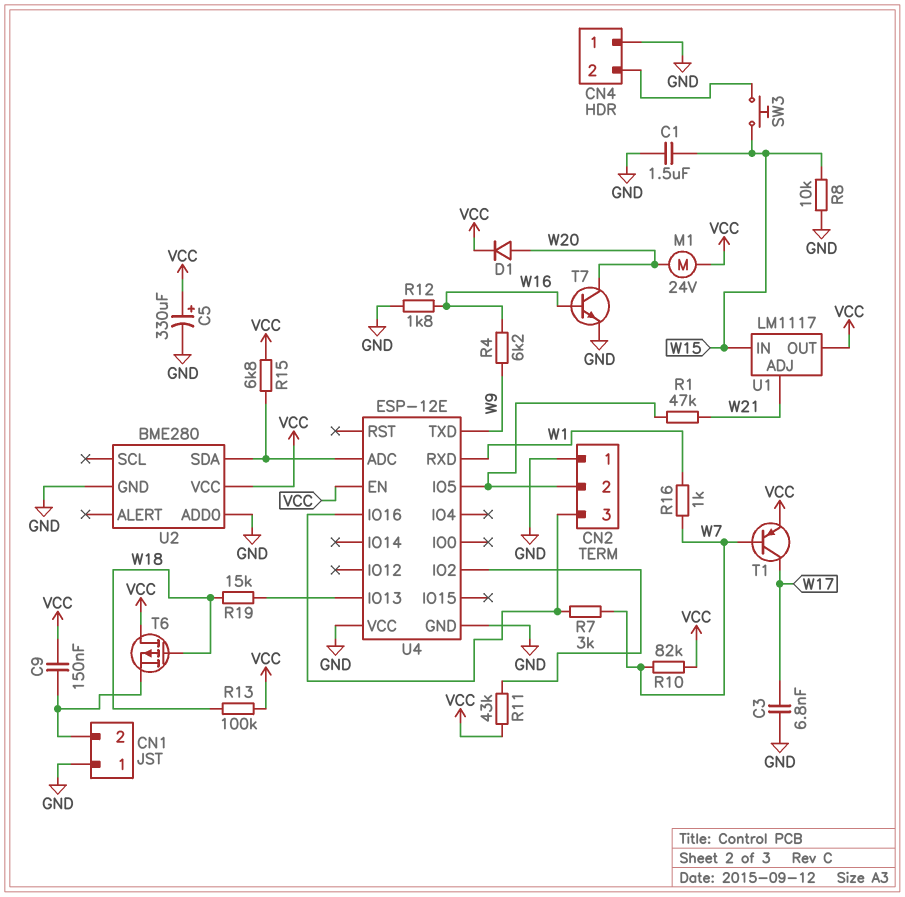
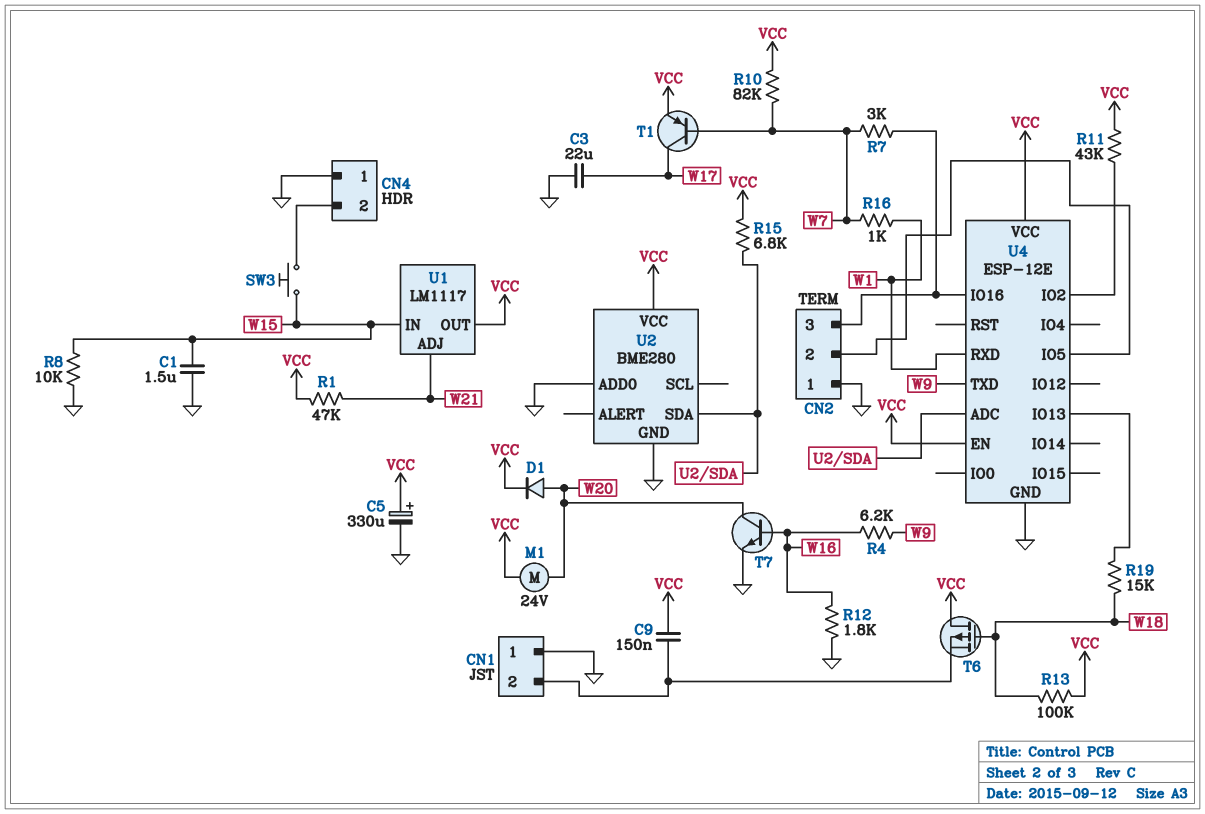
C3: 6.8nF (GND, W17) -> 22uF (GND, W17)
R1: 47k (CN2/2, W21) -> 47k (VCC, W21)
U4 pin VCC: GND -> VCC

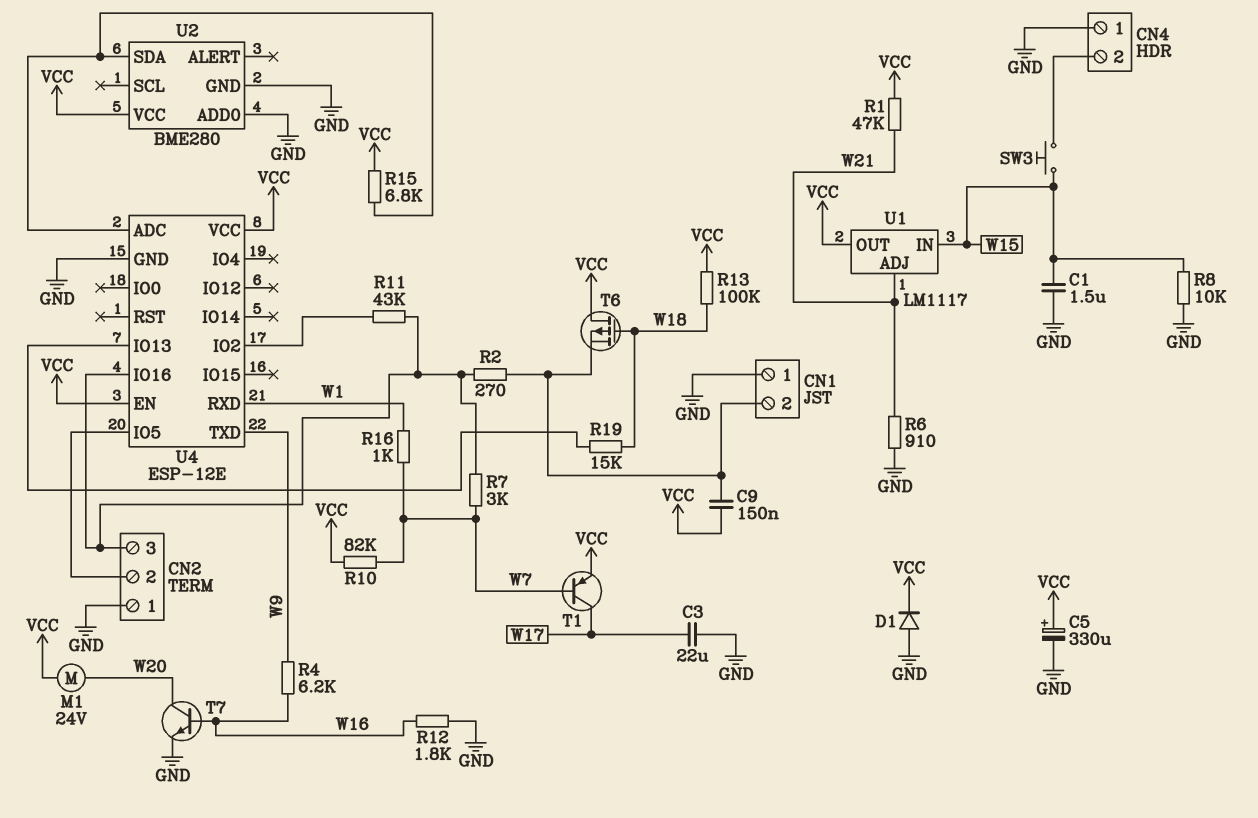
D1: diode (A W20, K VCC) -> diode (A GND, K VCC)
R2: none -> 270 (CN1/2, CN2/3)
R6: none -> 910 (GND, W21)
R11: 43k (U4/IO2, VCC) -> 43k (CN2/3, U4/IO2)

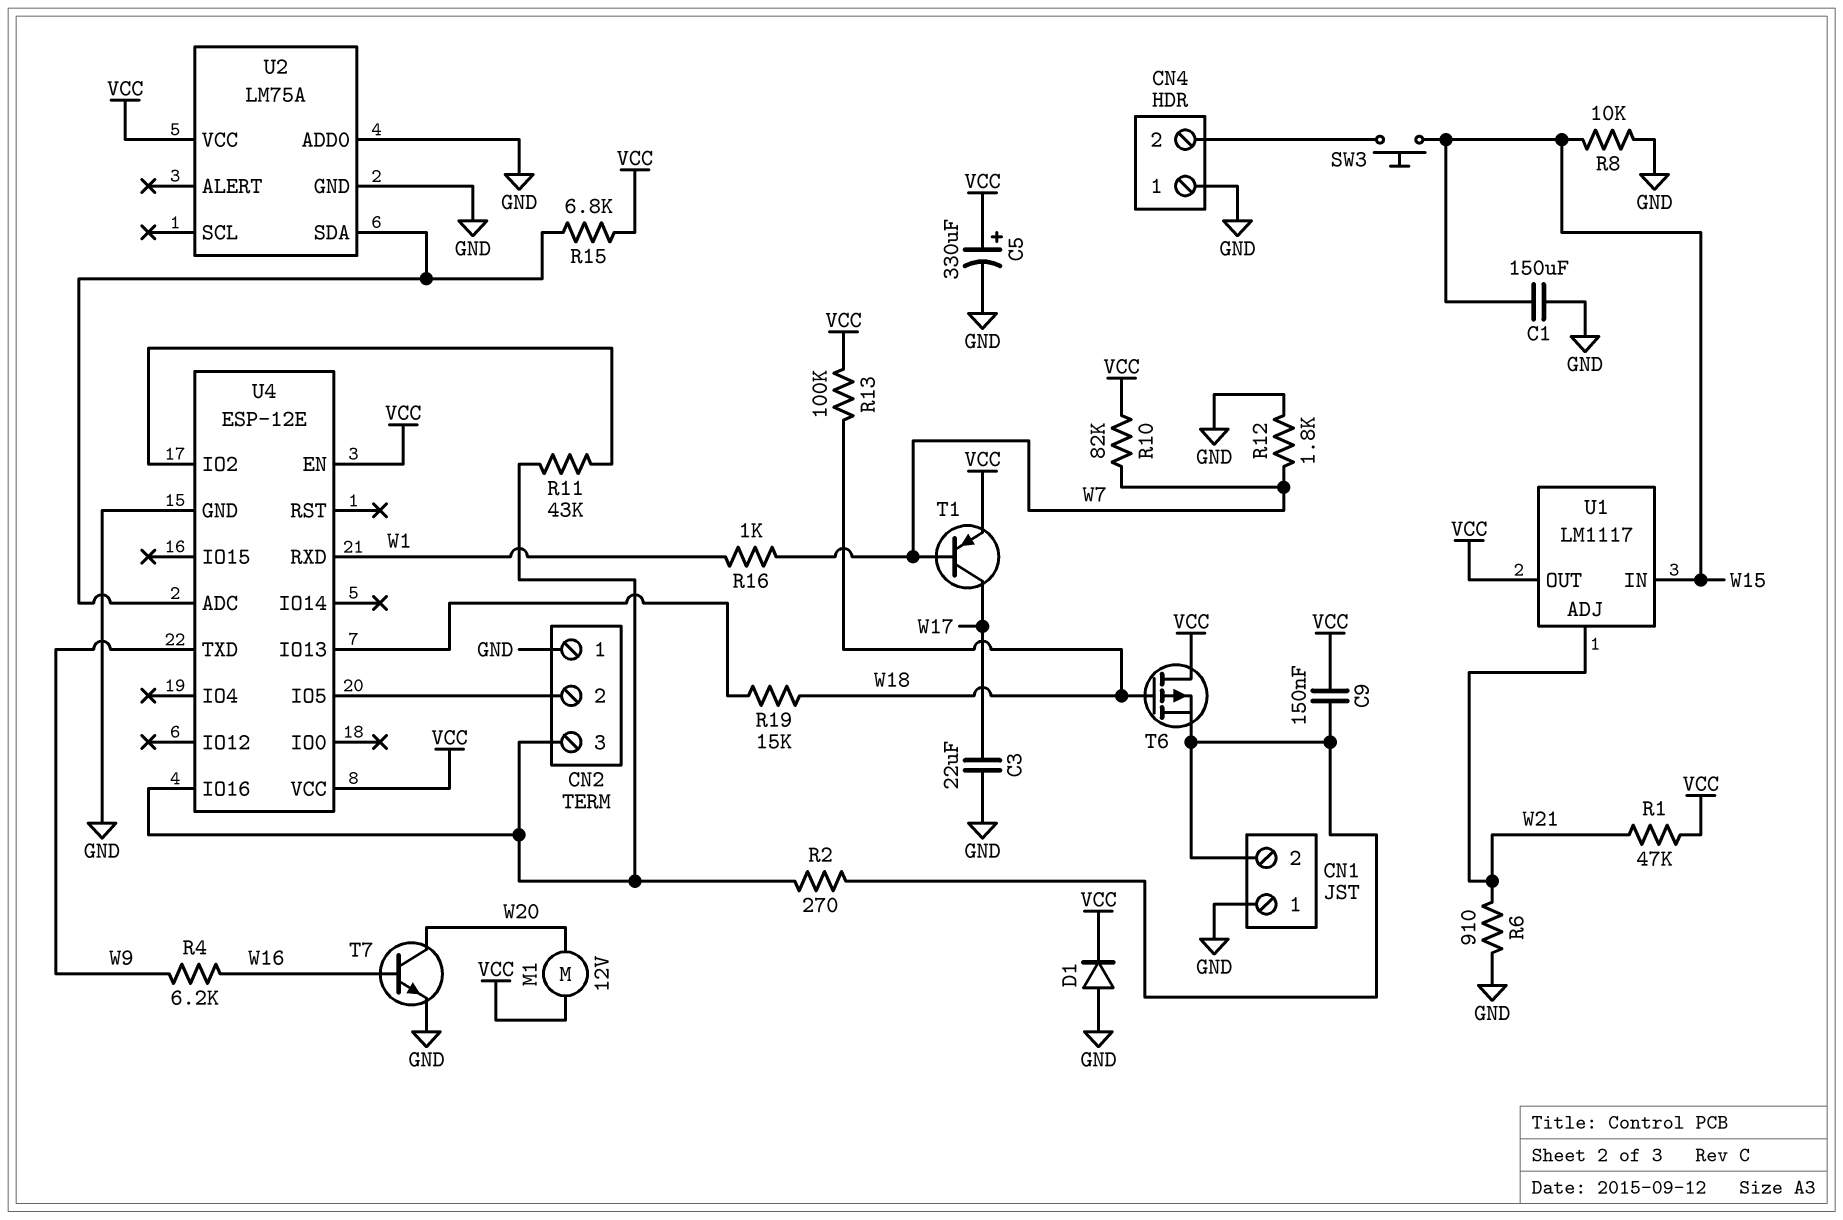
C1: 1.5uF (GND, W15) -> 150uF (GND, W15)
M1: motor 24V (VCC, W20) -> motor 12V (VCC, W20)
R7: 3k (CN2/3, W7) -> none
R12: 1.8k (GND, W16) -> 1.8k (GND, W7)
U2: BME280 -> LM75A

